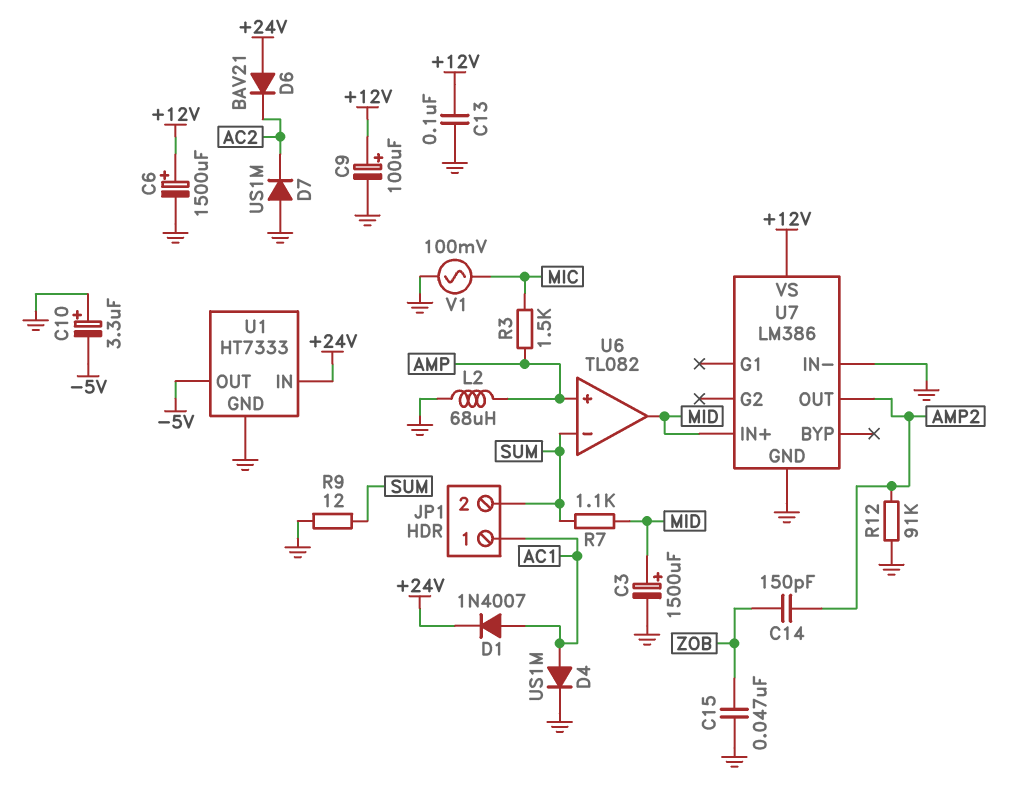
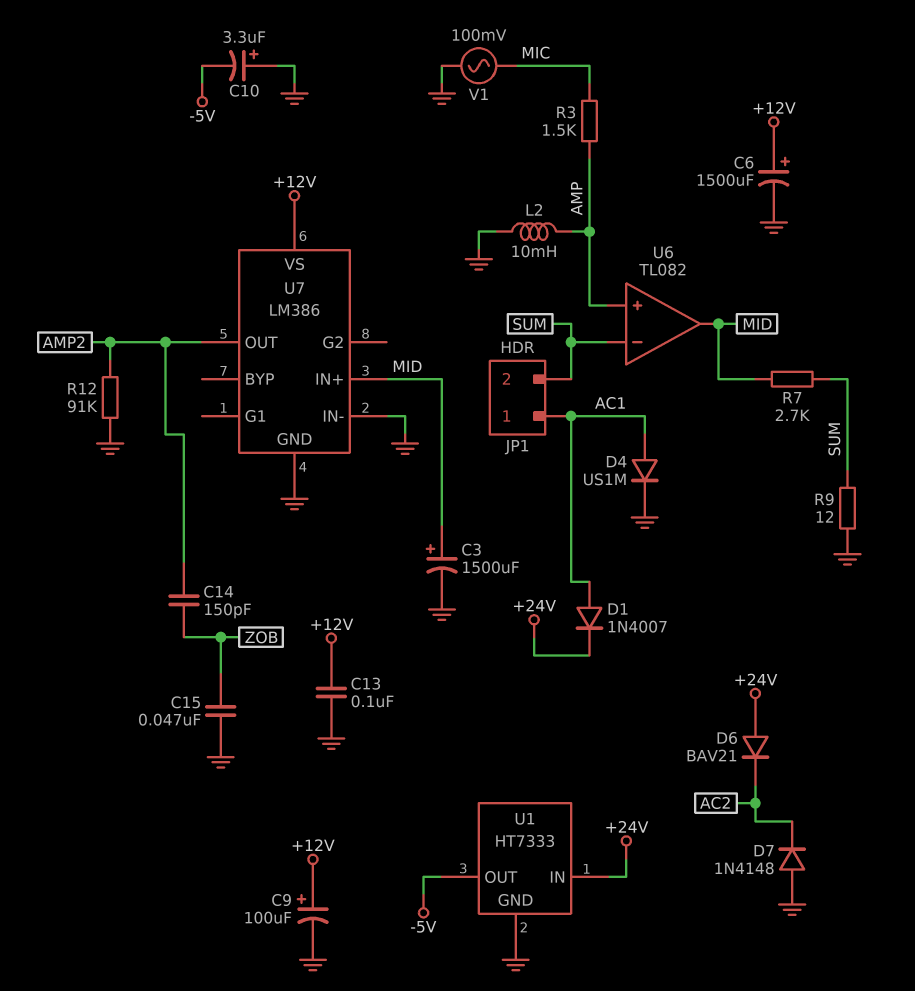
D7: diode US1M (A GND, K AC2) -> diode 1N4148 (A GND, K AC2)
L2: 68uH (AMP, GND) -> 10mH (AMP, GND)
R7: 1.1k (MID, SUM) -> 2.7k (MID, SUM)

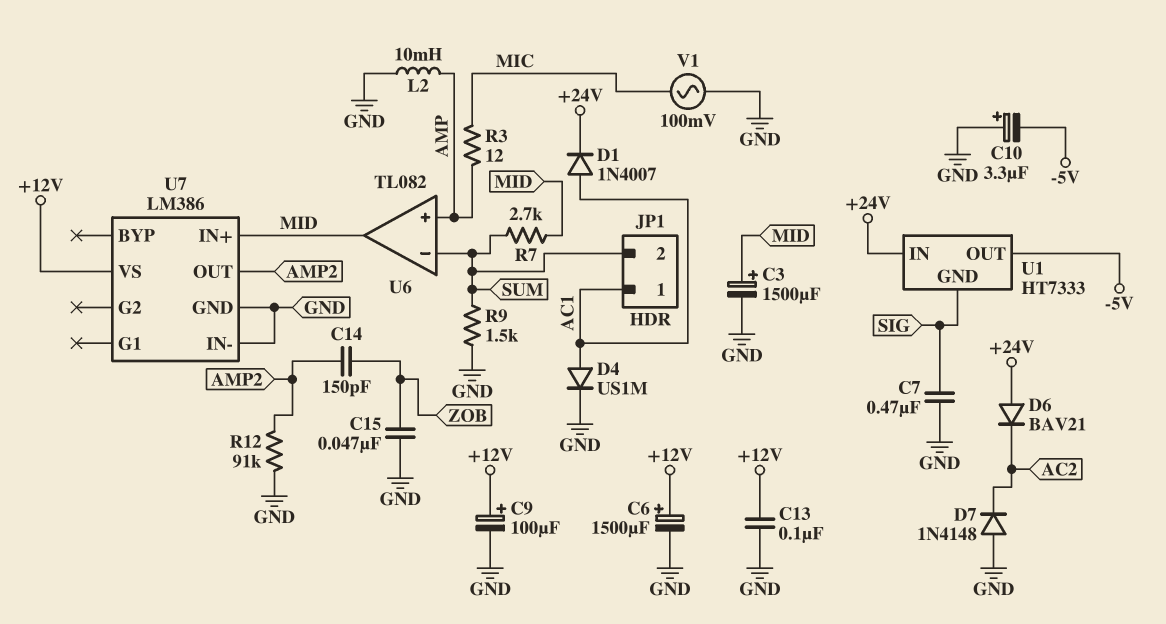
C7: none -> 470nF (GND, SIG)
R3: 1.5k (AMP, MIC) -> 12 (AMP, MIC)
R9: 12 (GND, SUM) -> 1.5k (GND, SUM)
U1 pin GND: GND -> SIG

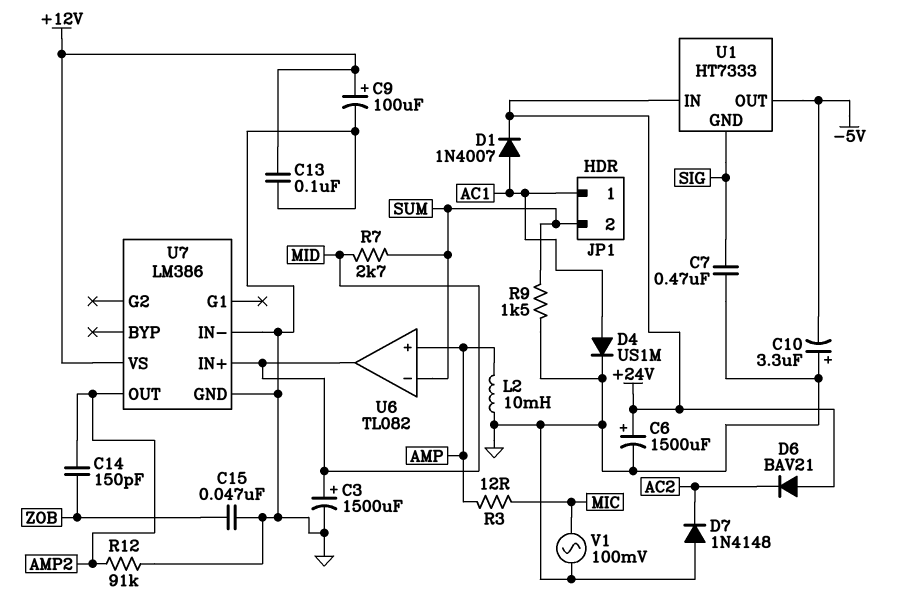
C6: 1500uF (plus +12V, minus GND) -> 1500uF (plus +24V, minus GND)

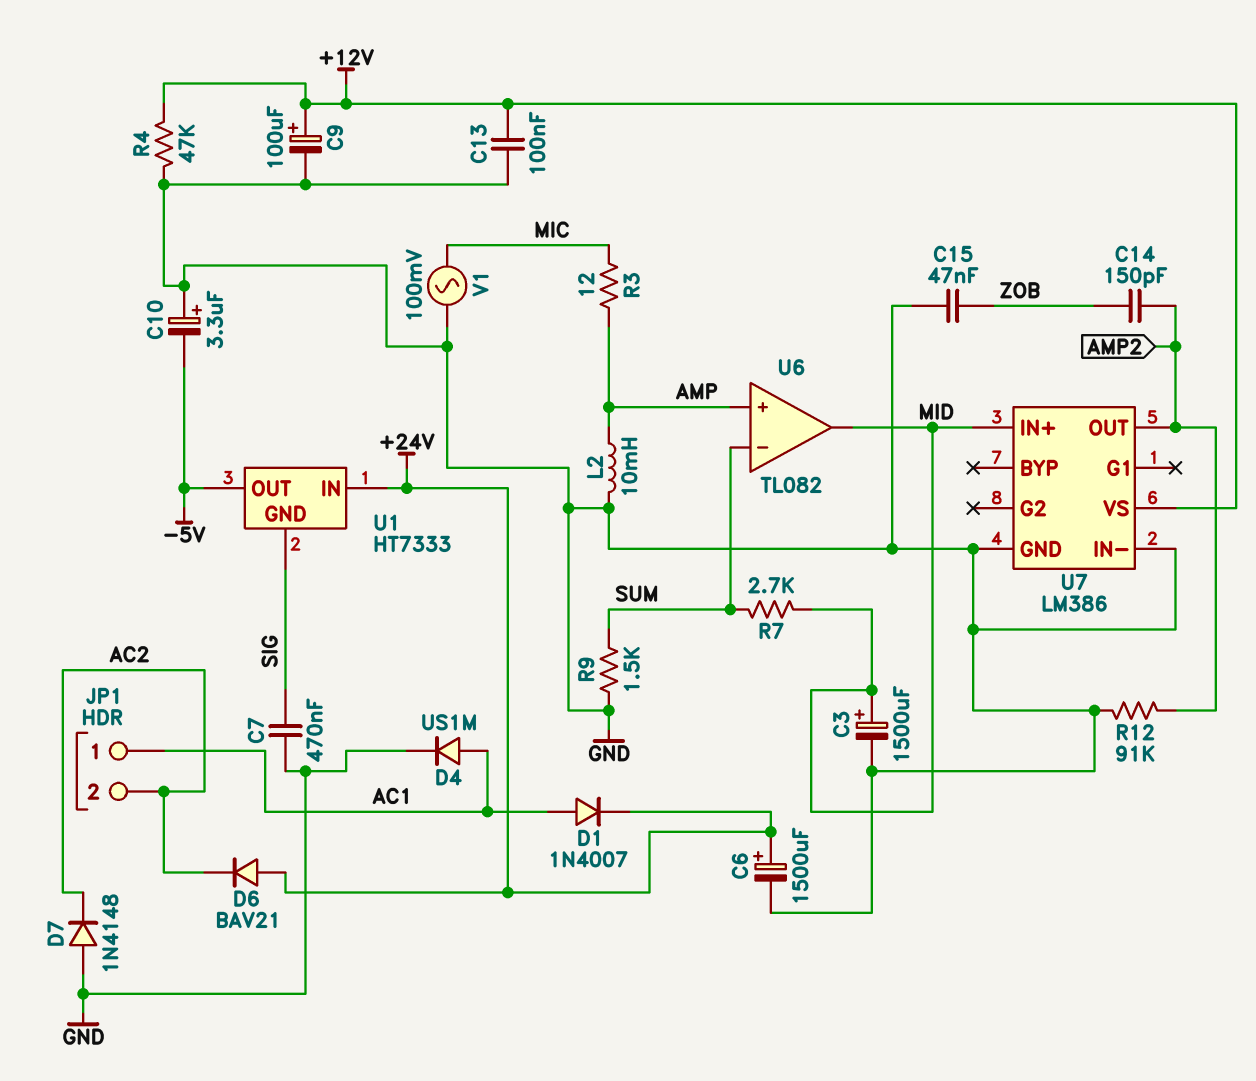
JP1 pin 2: SUM -> AC2
R4: none -> 47k (+12V, GND)

